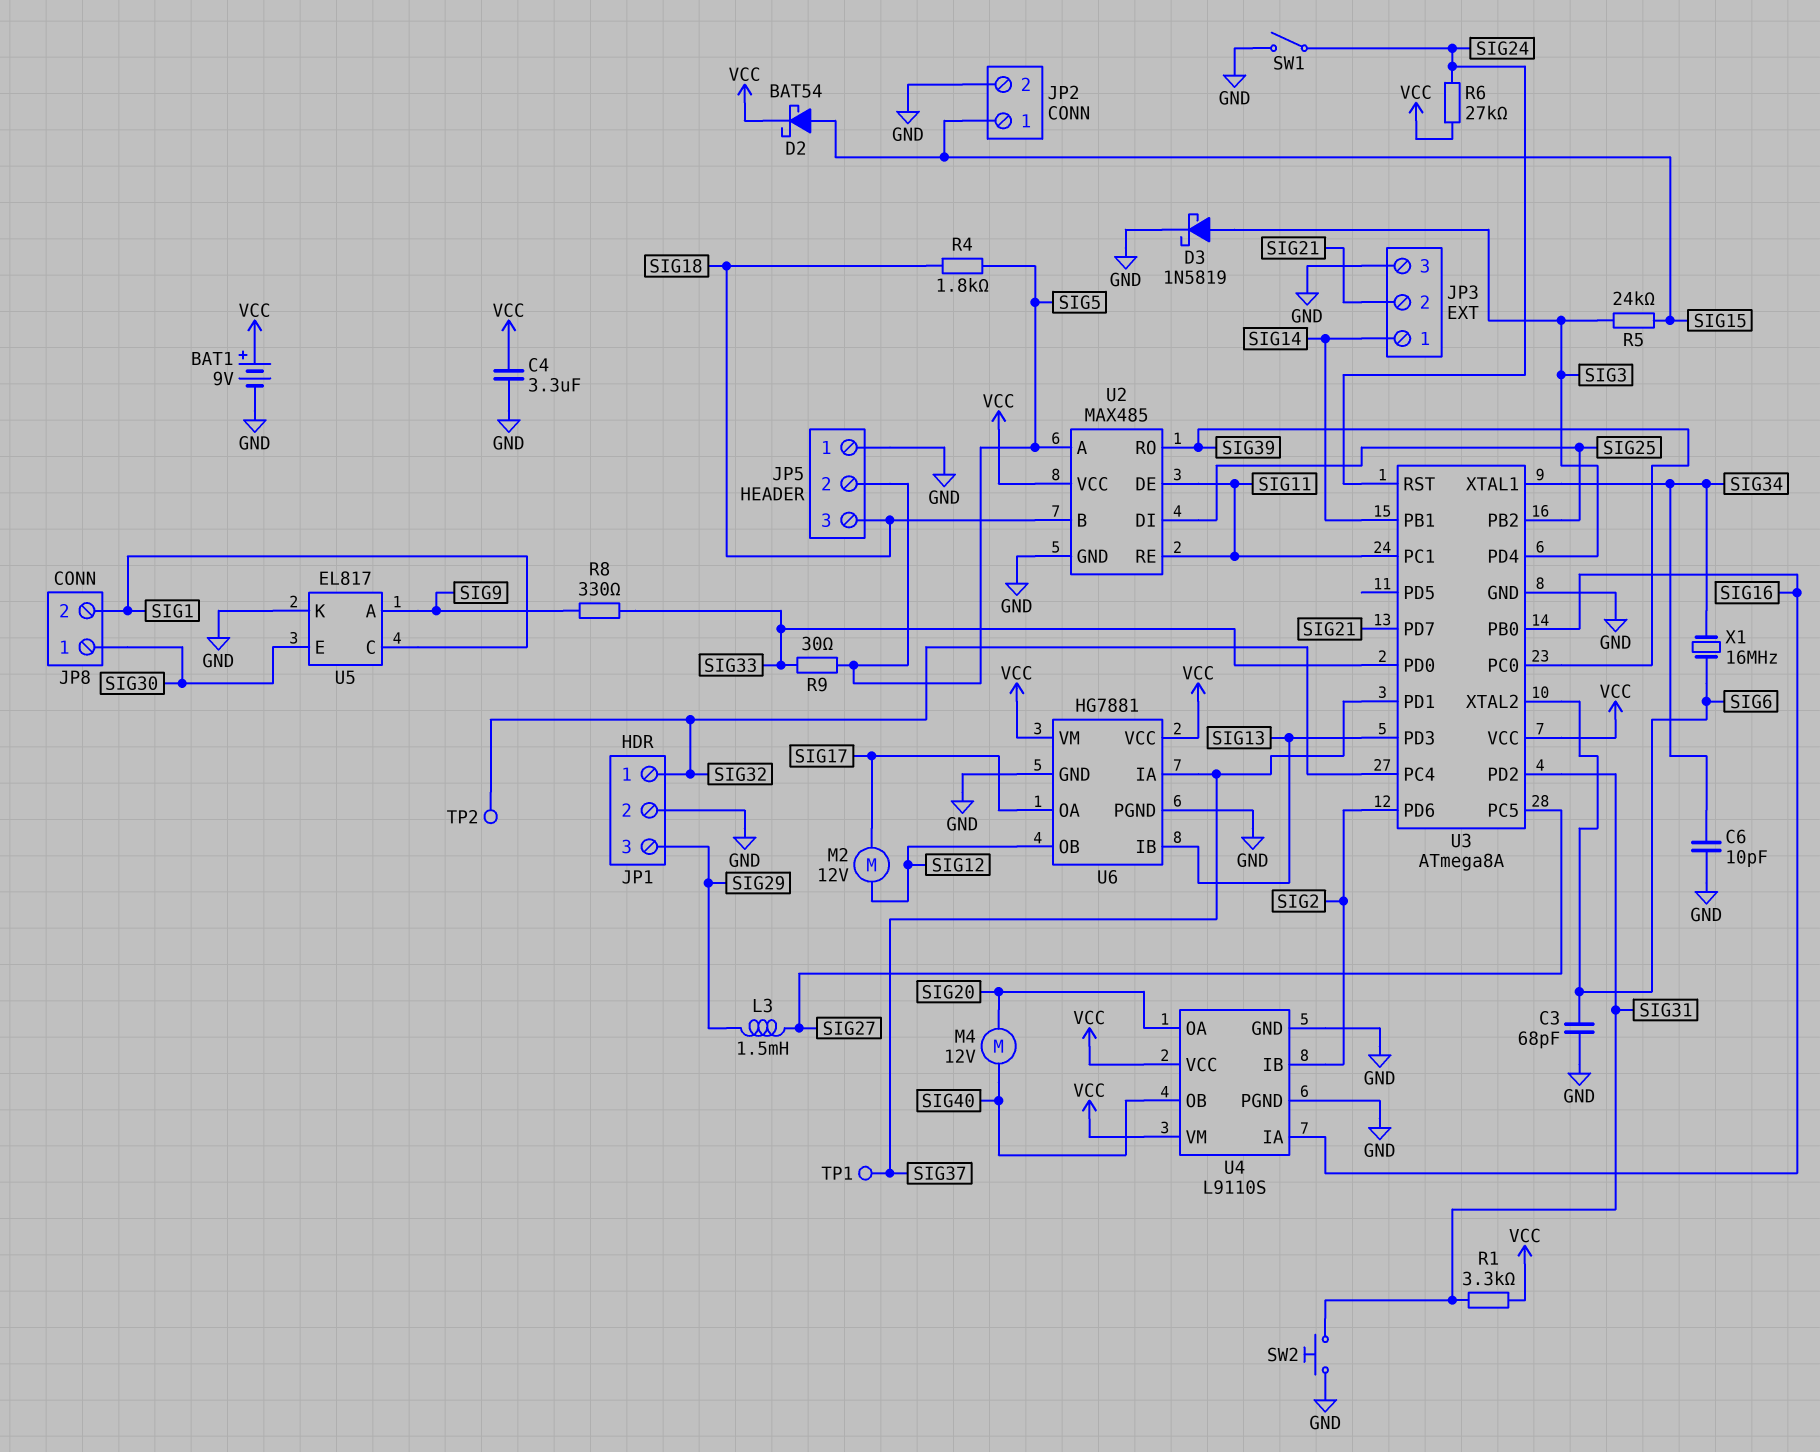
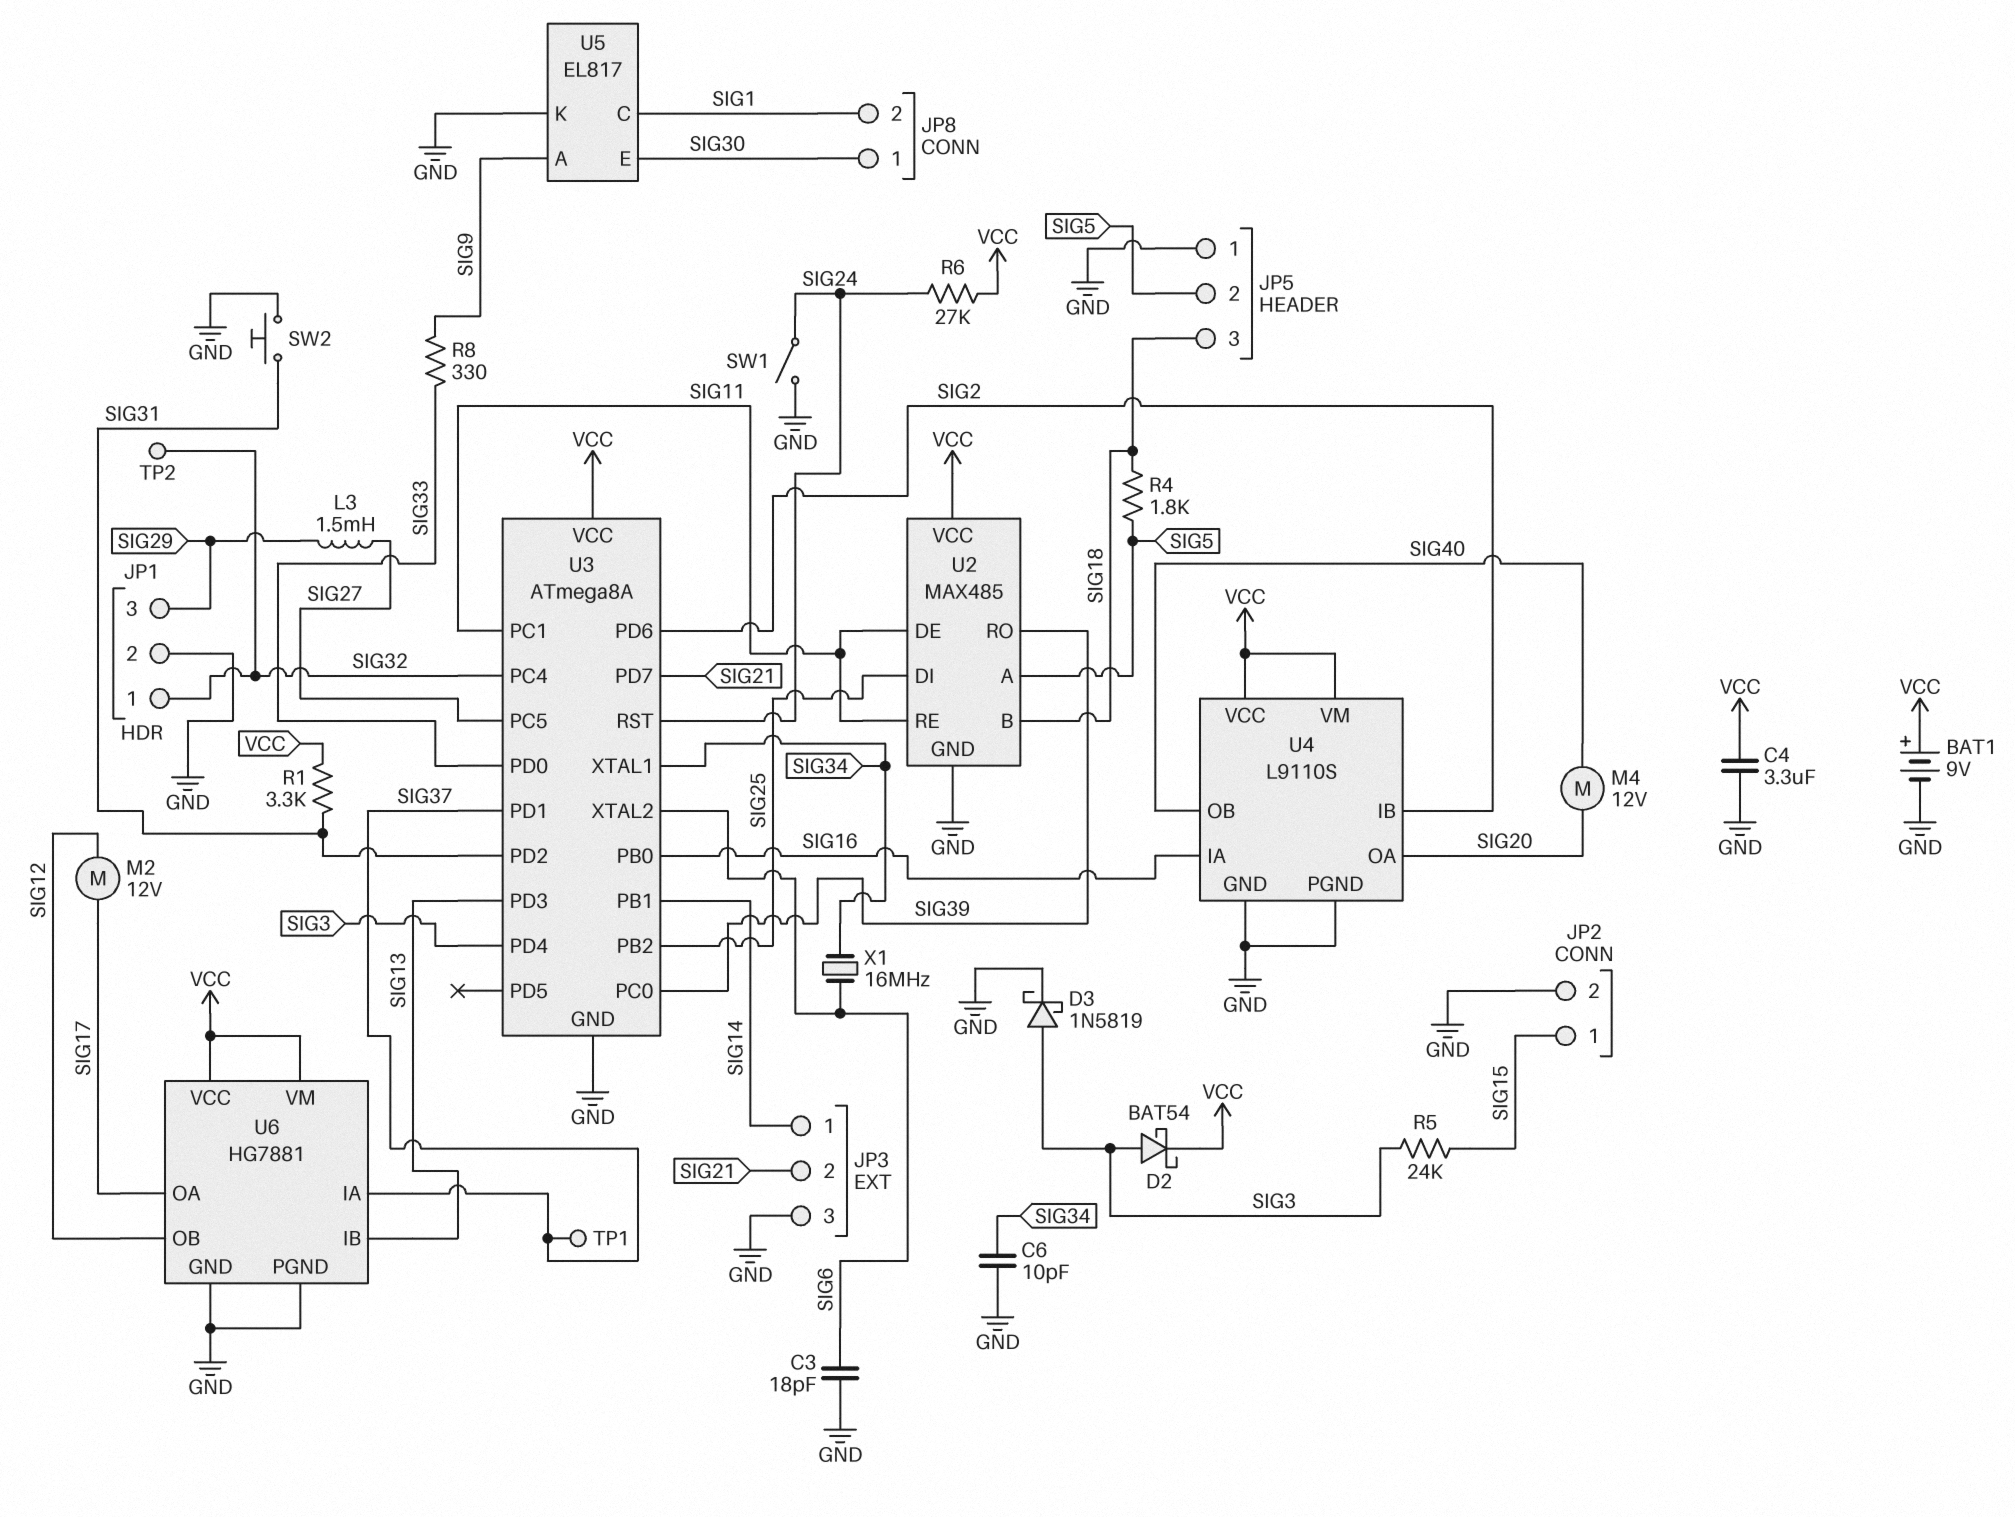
C3: 68pF (GND, SIG6) -> 18pF (GND, SIG6)
D2: schottky BAT54 (A SIG15, K VCC) -> schottky BAT54 (A SIG3, K VCC)
R9: 30 (SIG5, SIG33) -> none

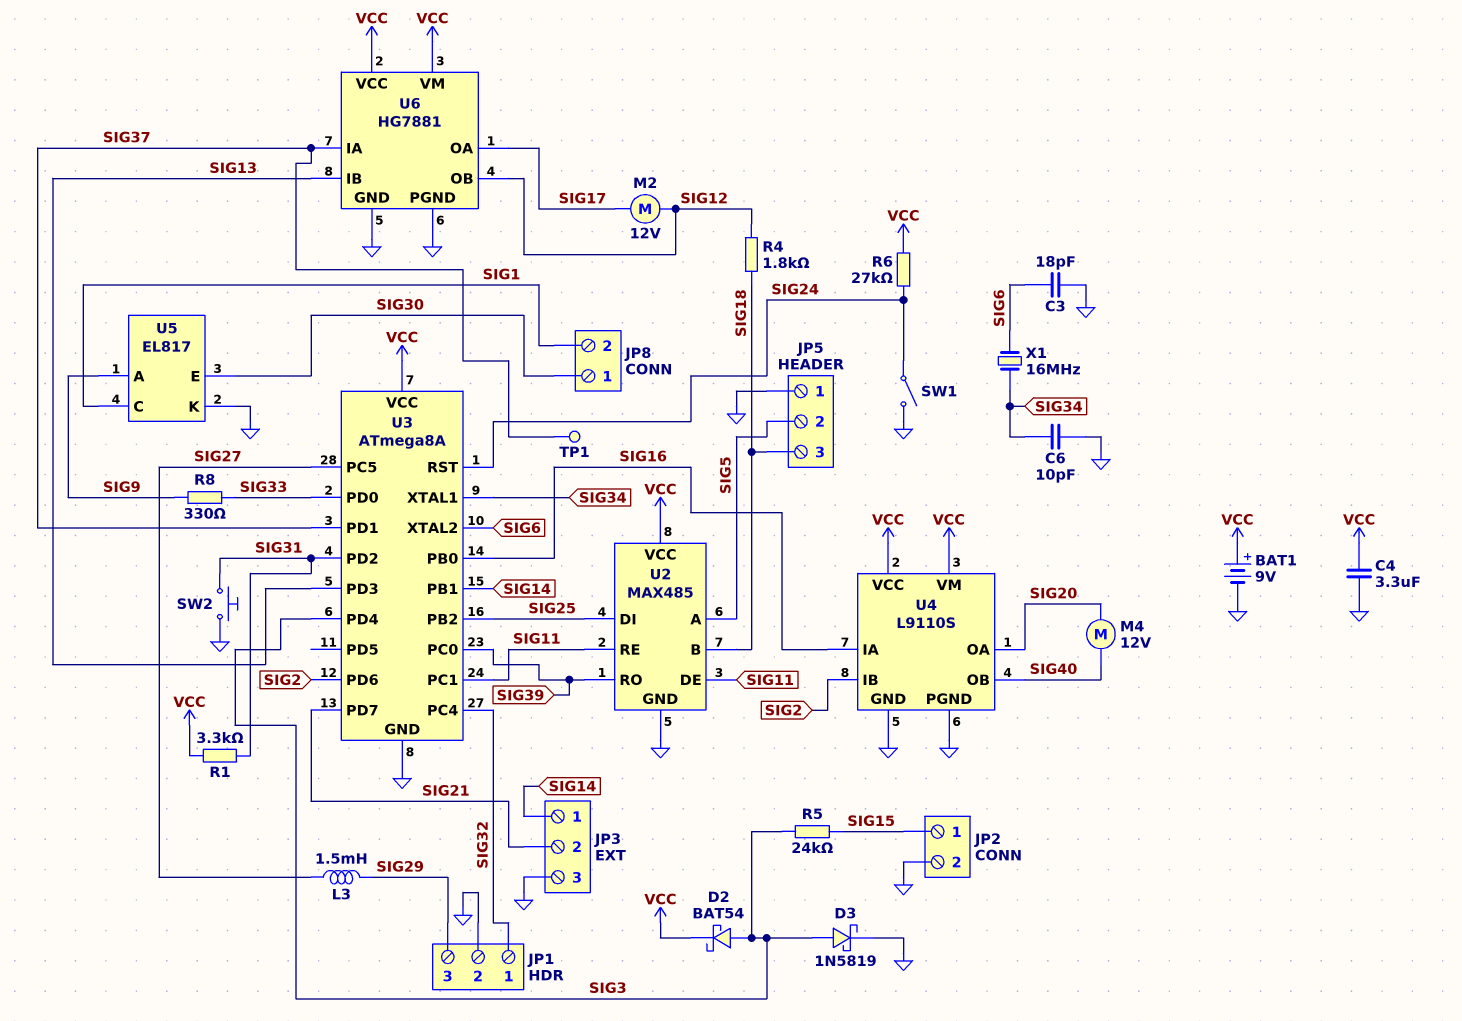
R4: 1.8k (SIG5, SIG18) -> 1.8k (SIG12, SIG18)
TP2: test point (SIG32) -> none

